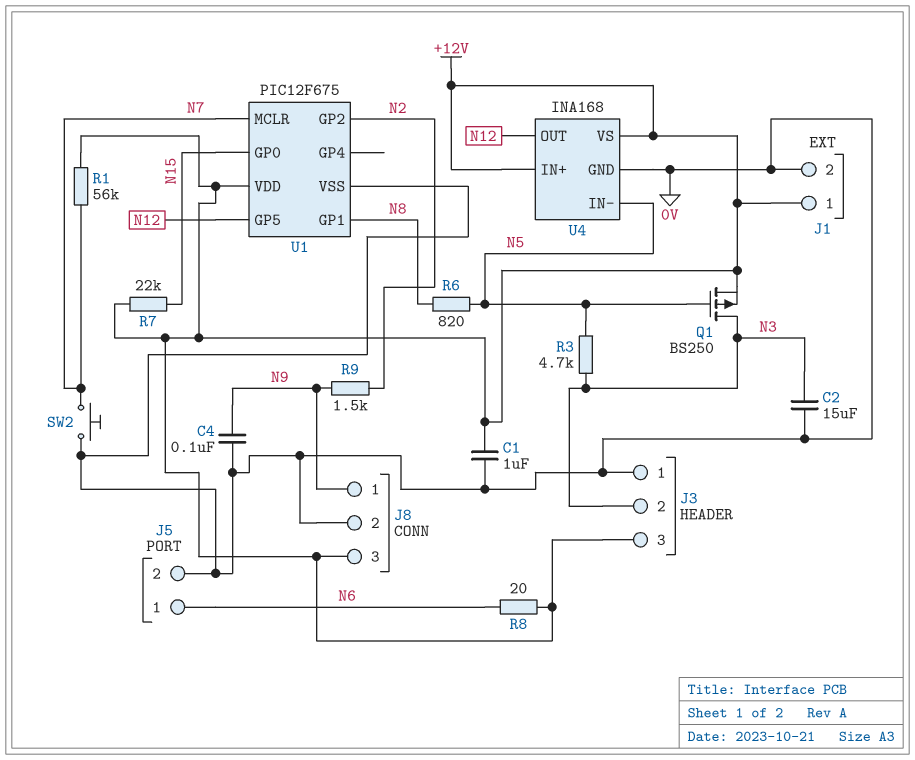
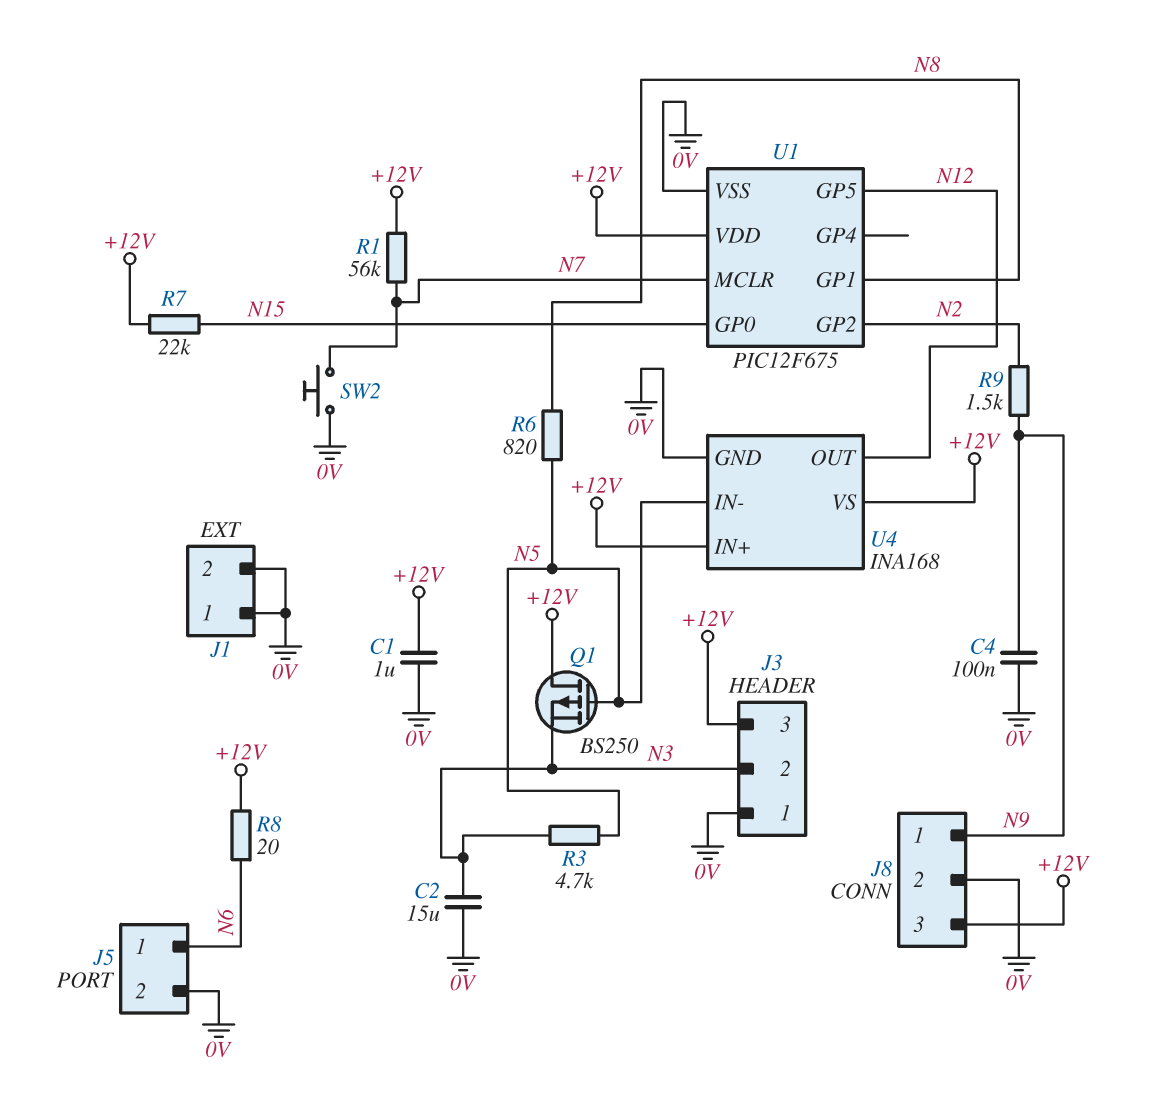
J1 pin 1: +12V -> 0V
Q1: PMOS BS250 (G N5, D N3, S +12V) -> PMOS BS250 (G N5, D +12V, S N3)

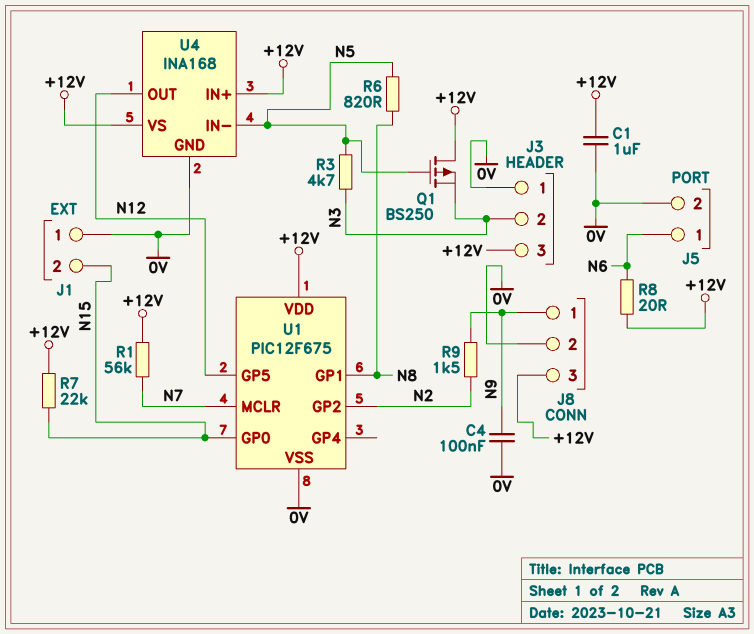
C2: 15uF (0V, N3) -> none
J1 pin 2: 0V -> N15
SW2: button (0V, N7) -> none

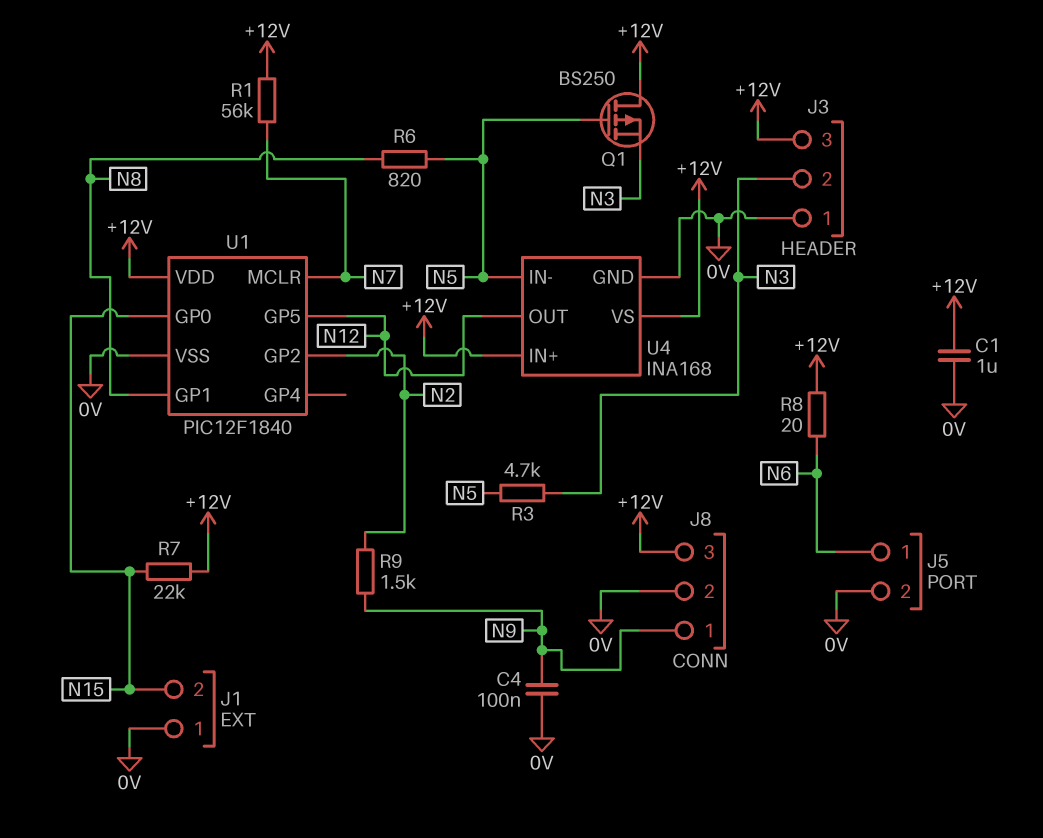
U1: PIC12F675 -> PIC12F1840

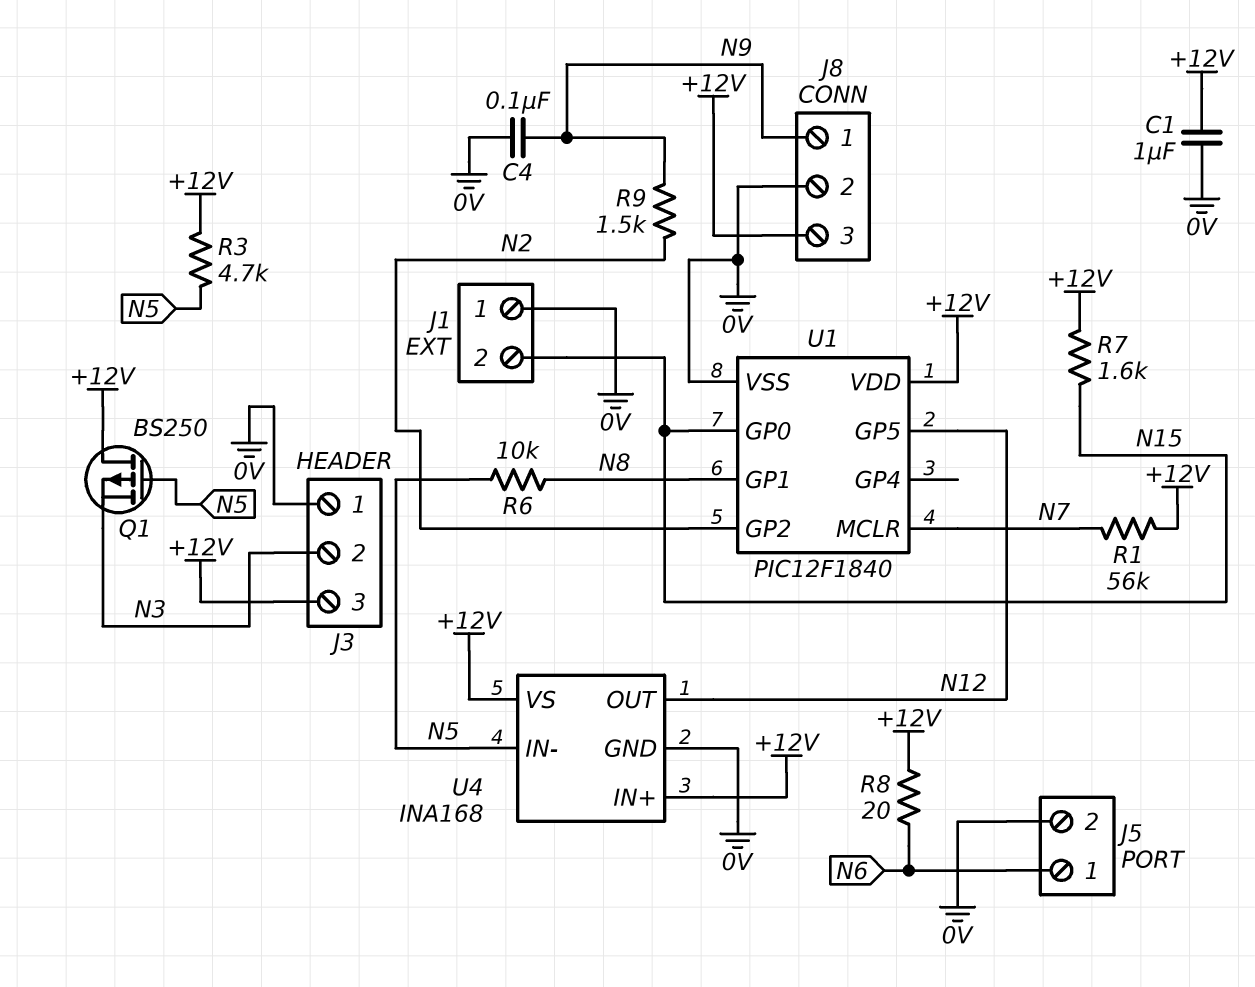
R3: 4.7k (N3, N5) -> 4.7k (+12V, N5)
R6: 820 (N5, N8) -> 10k (N5, N8)
R7: 22k (+12V, N15) -> 1.6k (+12V, N15)

